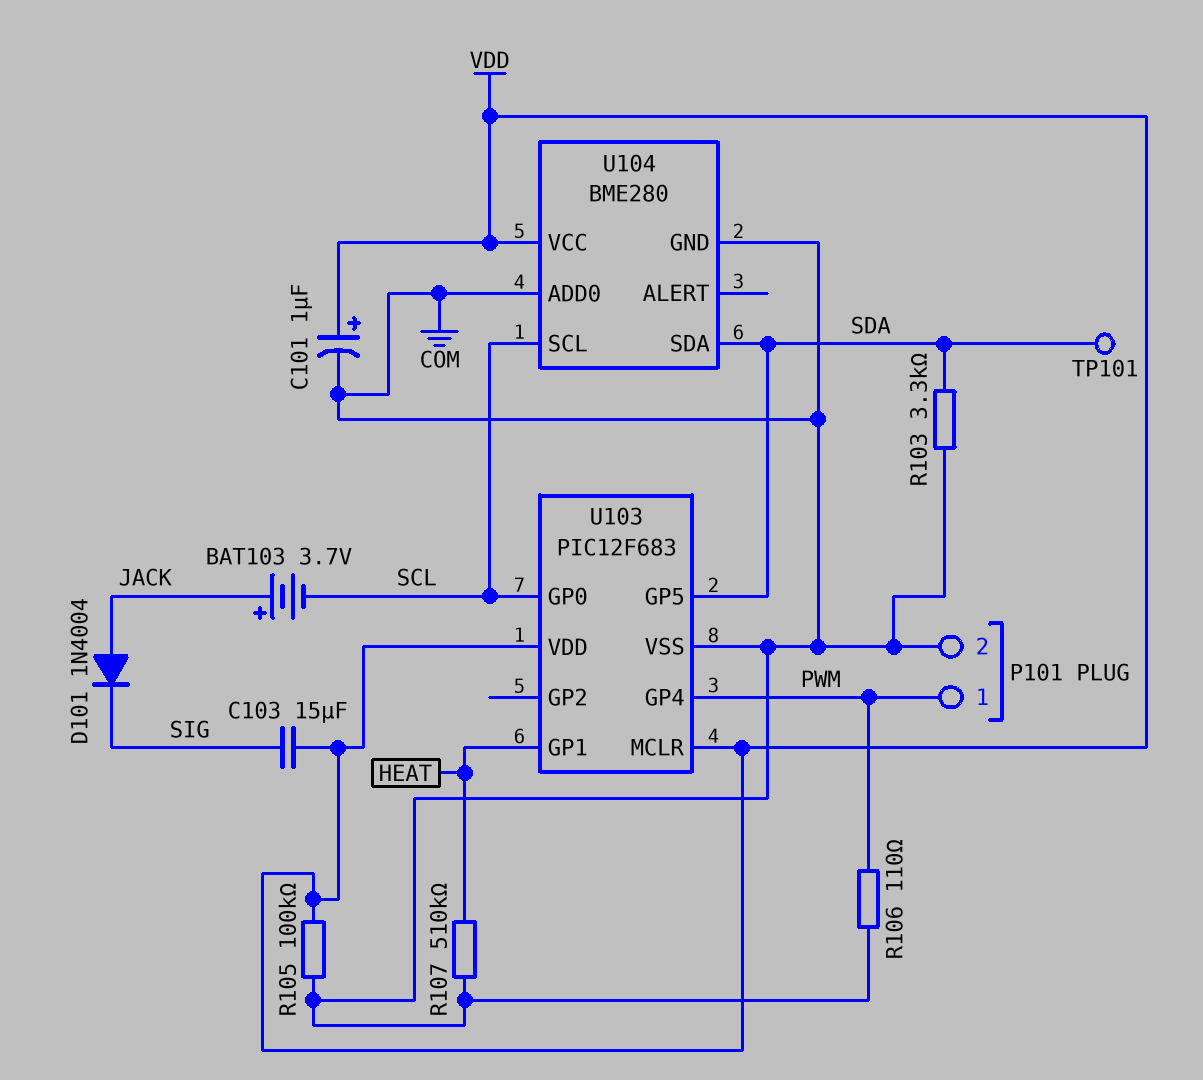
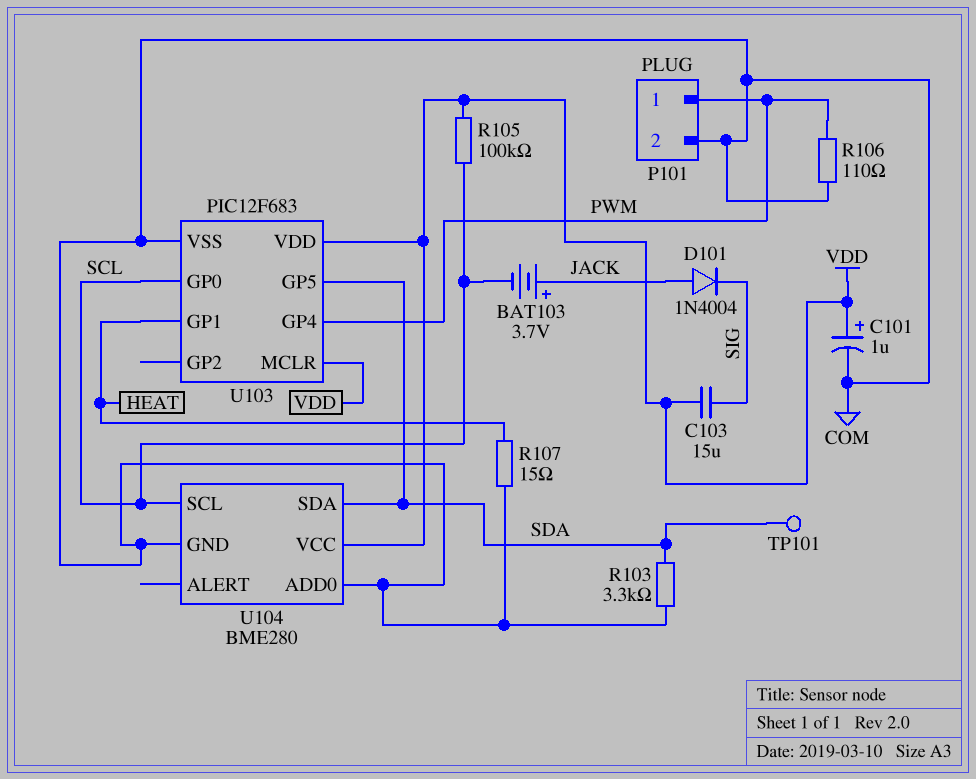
R105: 100k (COM, VDD) -> 100k (SCL, VDD)
R107: 510k (COM, HEAT) -> 15 (COM, HEAT)

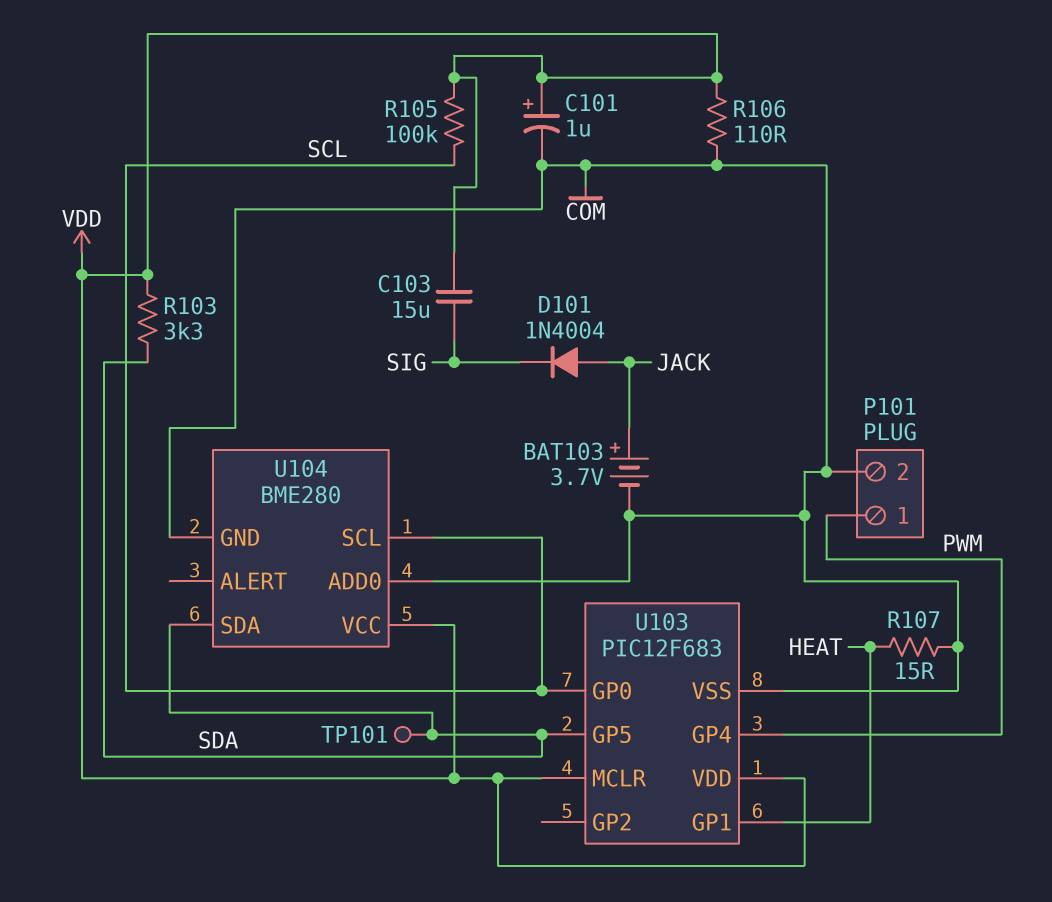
BAT103: 3.7V (plus JACK, minus SCL) -> 3.7V (plus JACK, minus COM)
R103: 3.3k (COM, SDA) -> 3.3k (SDA, VDD)
R106: 110 (COM, PWM) -> 110 (COM, VDD)

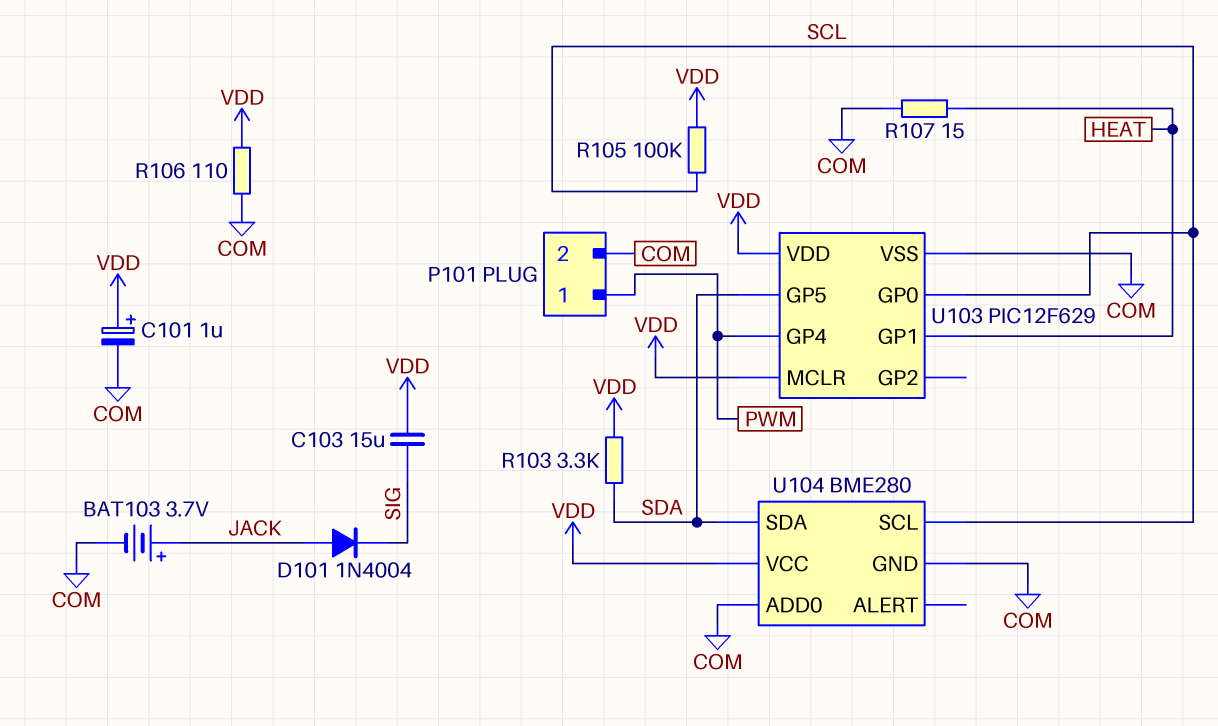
TP101: test point (SDA) -> none
U103: PIC12F683 -> PIC12F629

